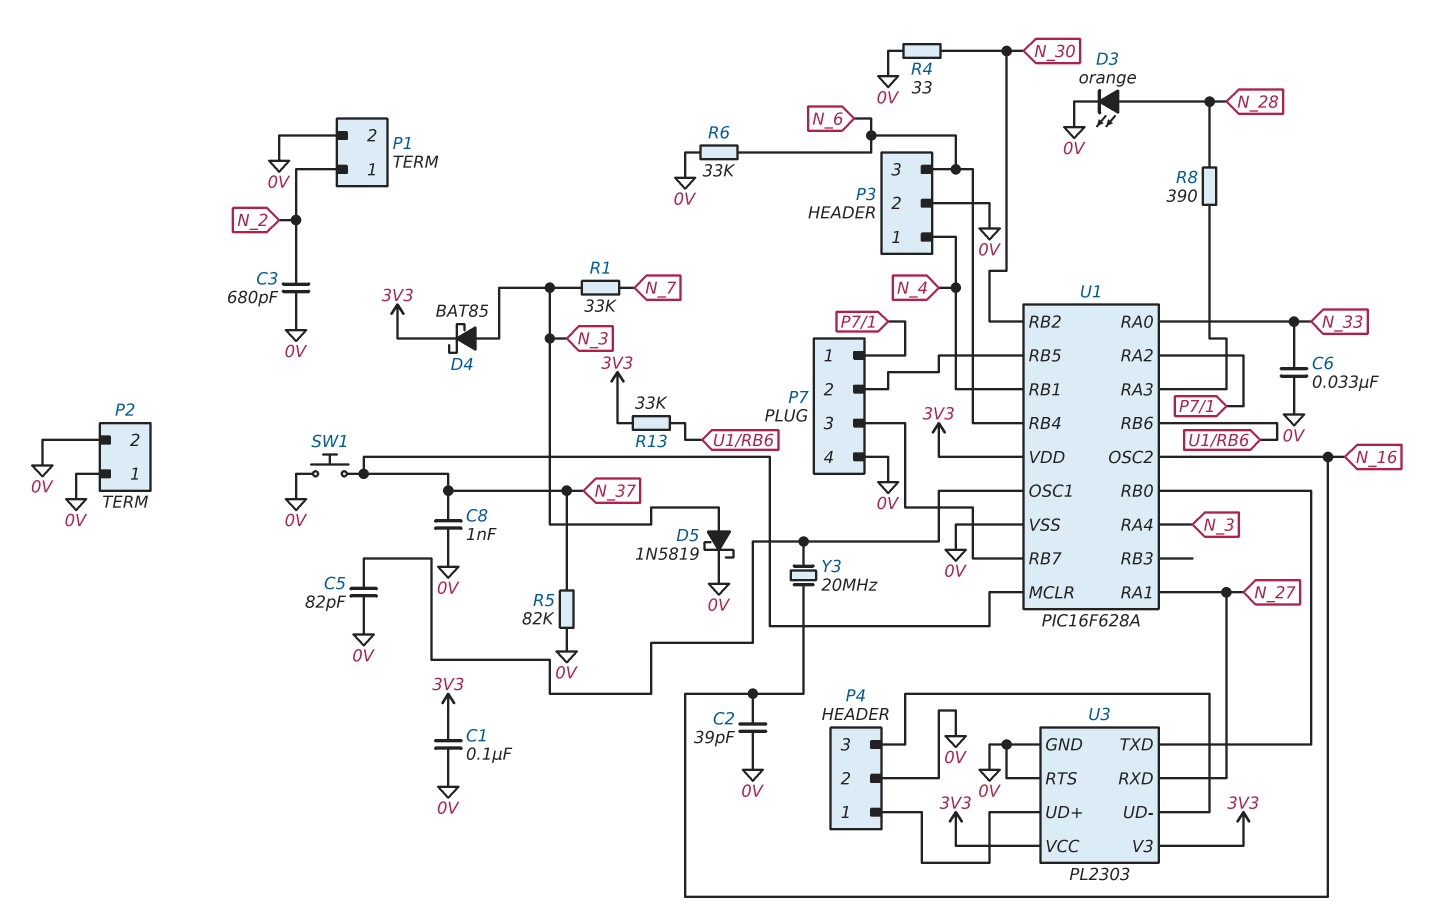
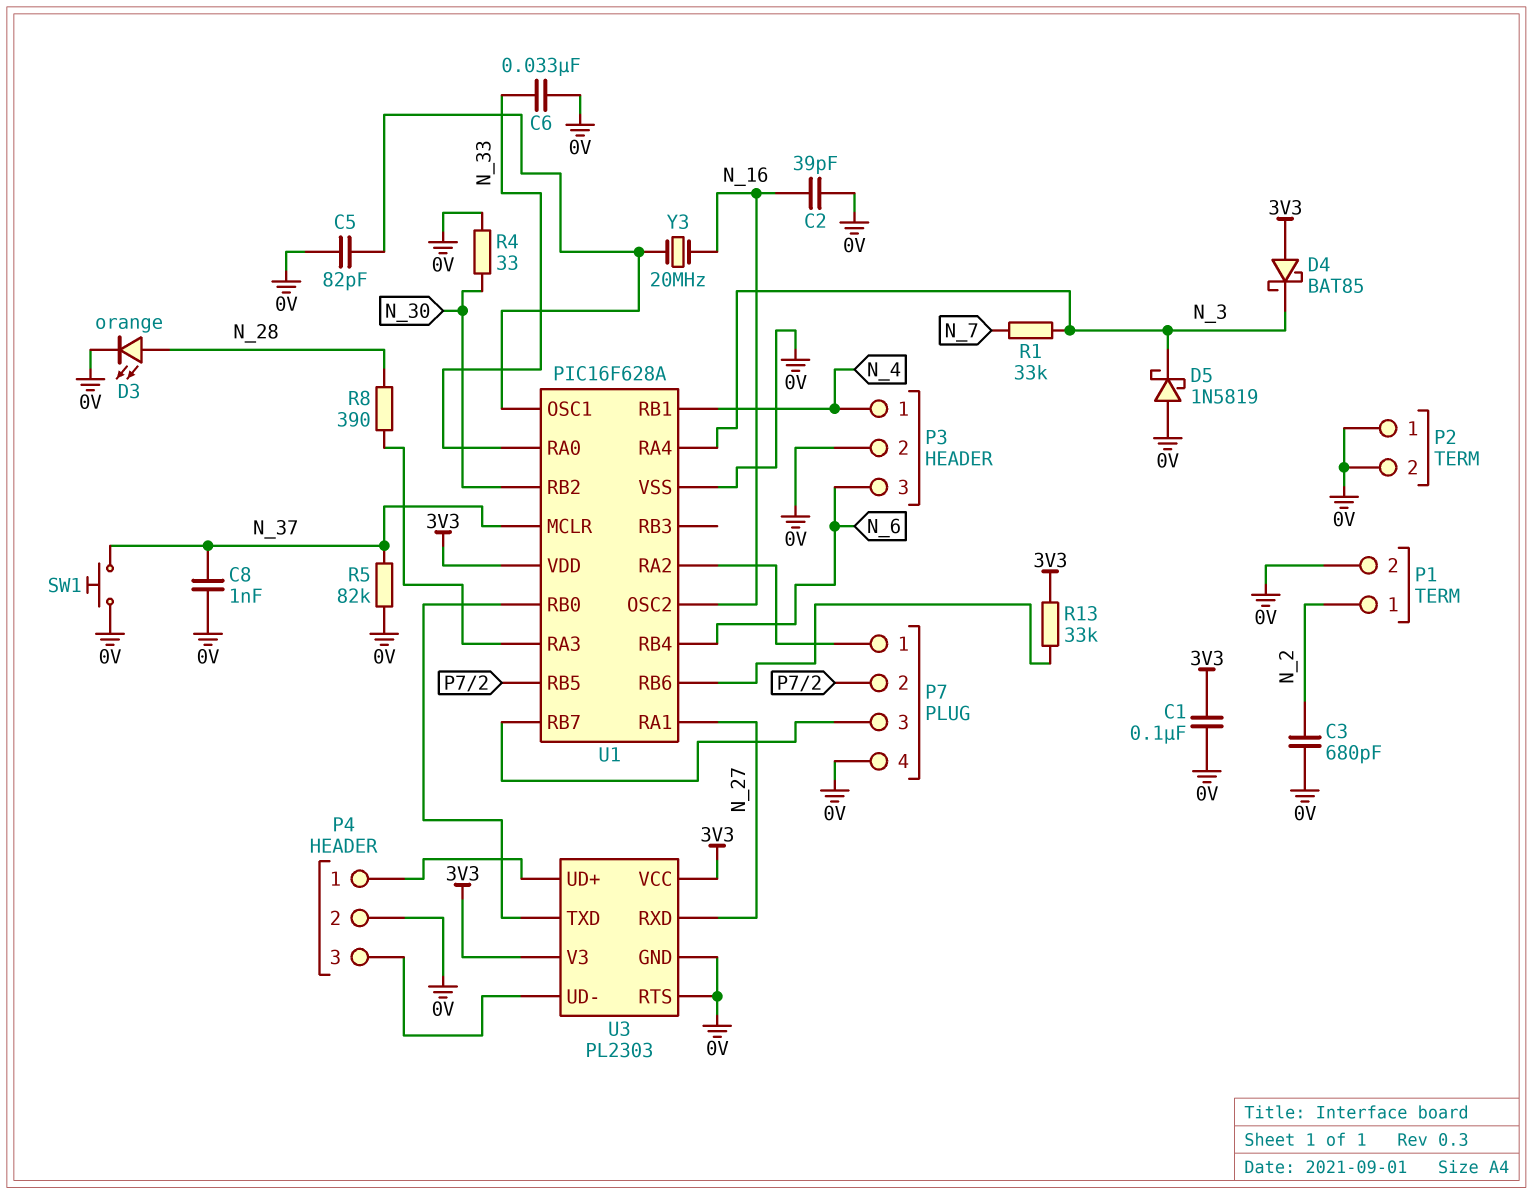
D4: schottky BAT85 (A N_3, K 3V3) -> schottky BAT85 (A 3V3, K N_3)
D5: schottky 1N5819 (A N_3, K 0V) -> schottky 1N5819 (A 0V, K N_3)
R6: 33k (0V, N_6) -> none

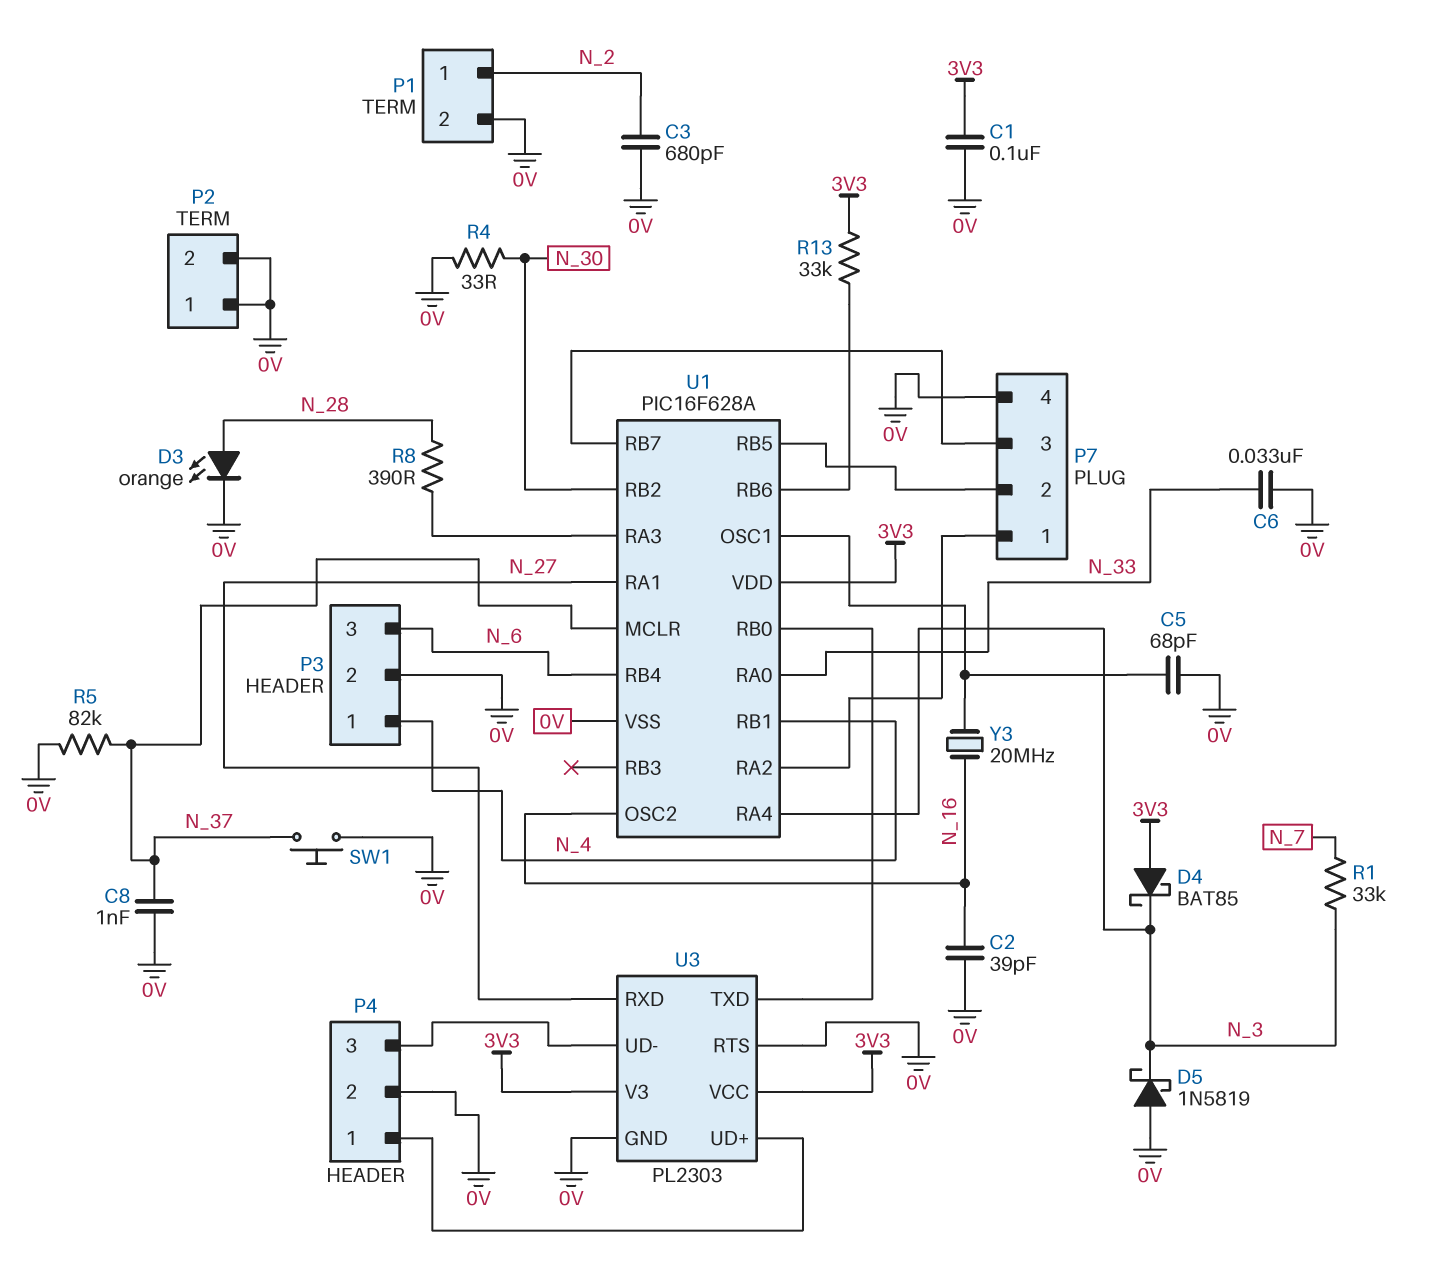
C5: 82pF (0V, U1/OSC1) -> 68pF (0V, U1/OSC1)

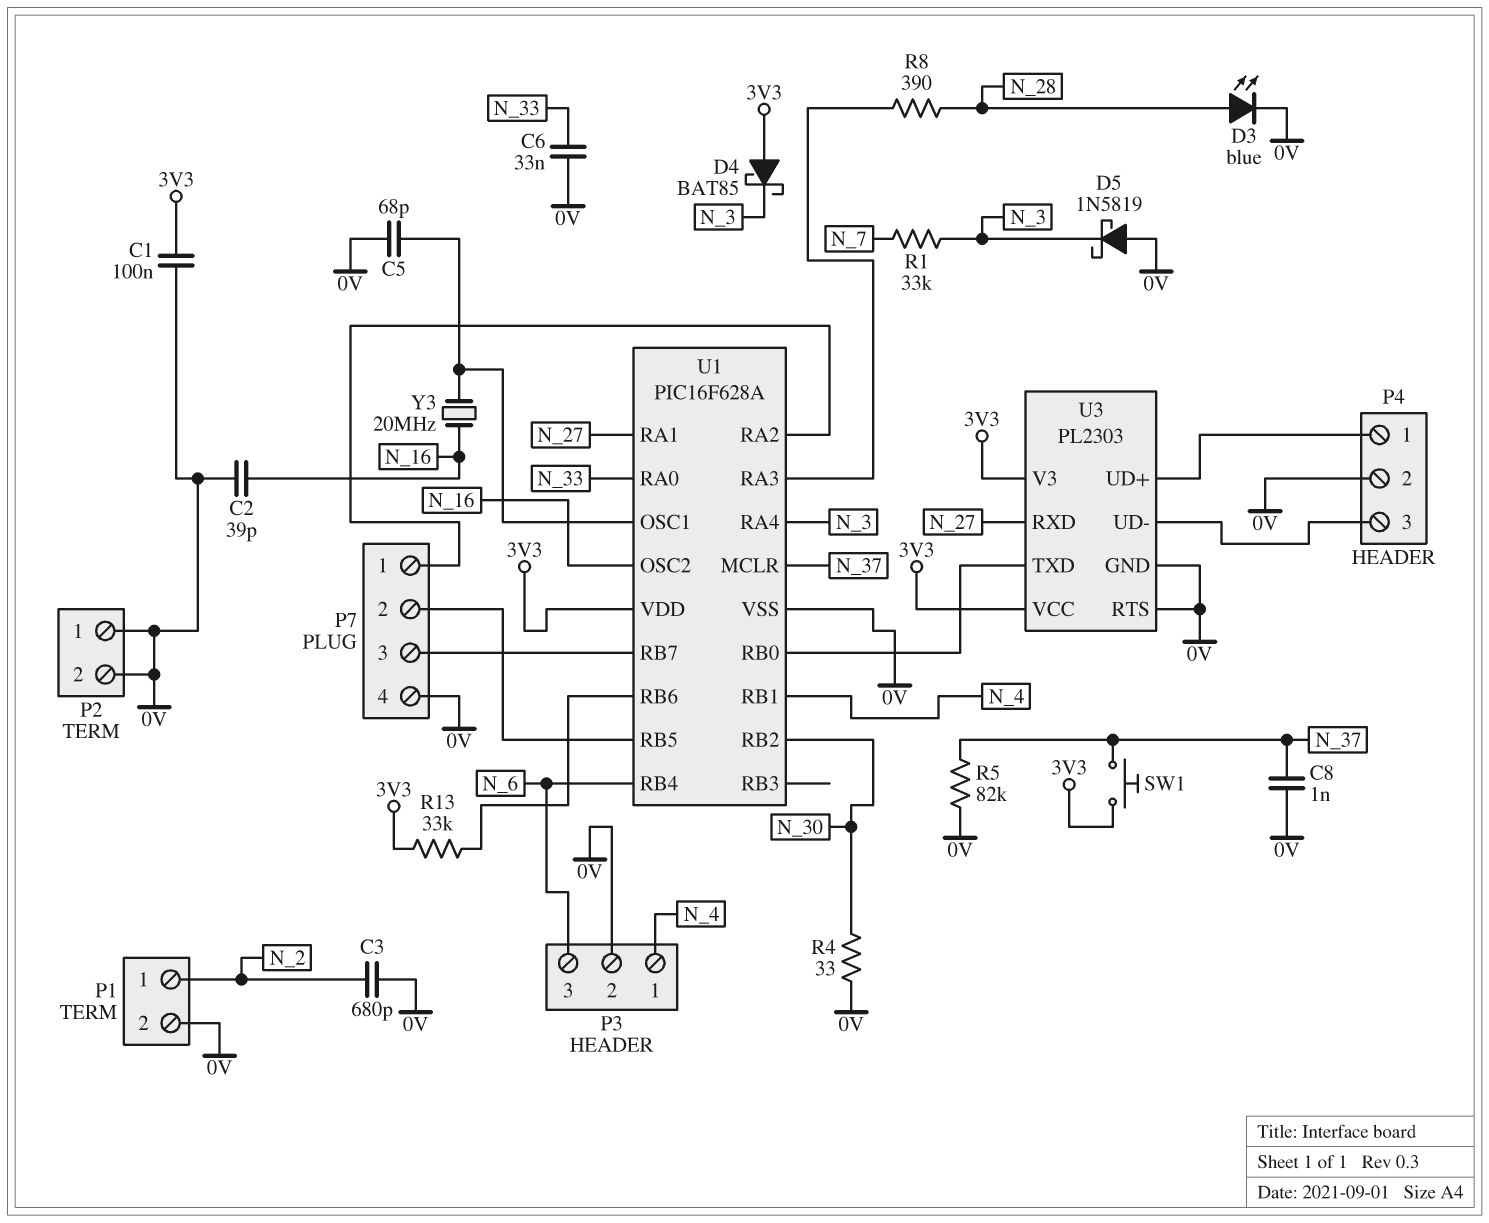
D3: LED orange (A N_28, K 0V) -> LED blue (A N_28, K 0V)
SW1: button (0V, N_37) -> button (3V3, N_37)

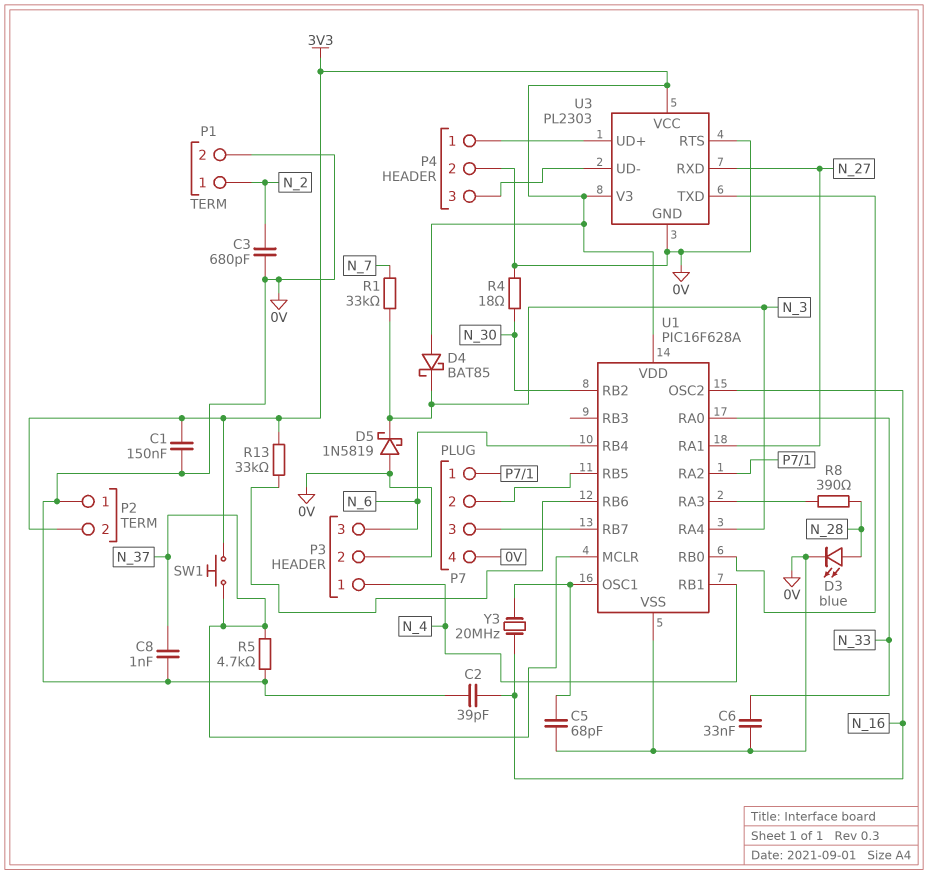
C1: 100nF (0V, 3V3) -> 150nF (0V, 3V3)
P2 pin 2: 0V -> 3V3
R4: 33 (0V, N_30) -> 18 (0V, N_30)
R5: 82k (0V, N_37) -> 4.7k (0V, N_37)

